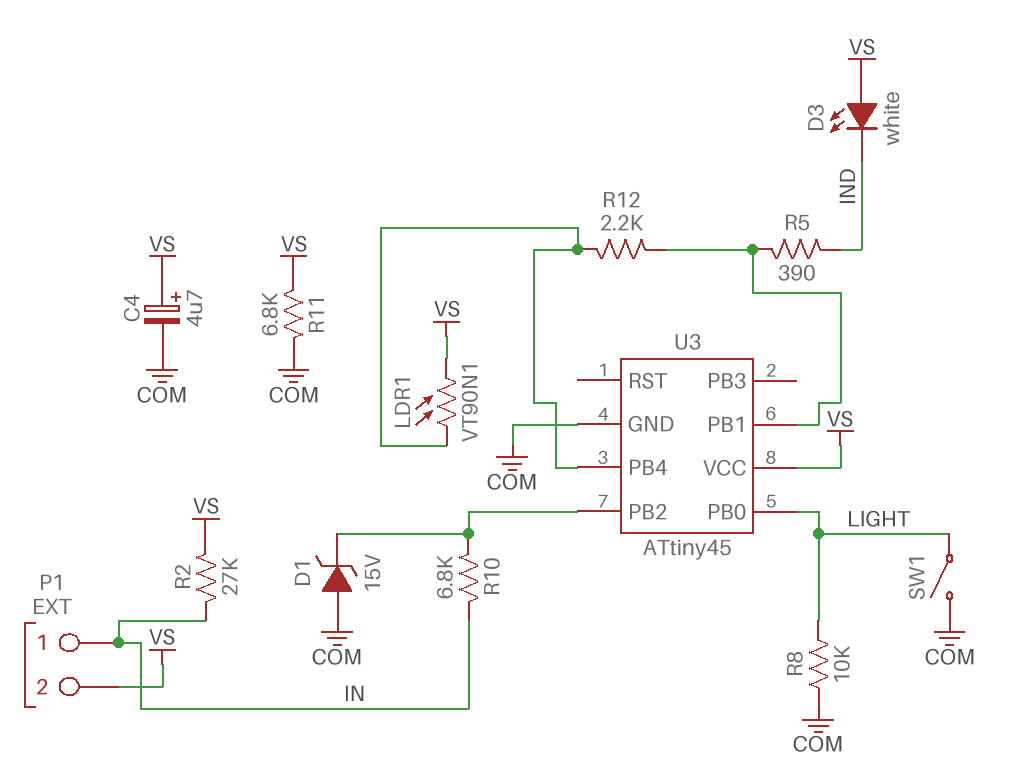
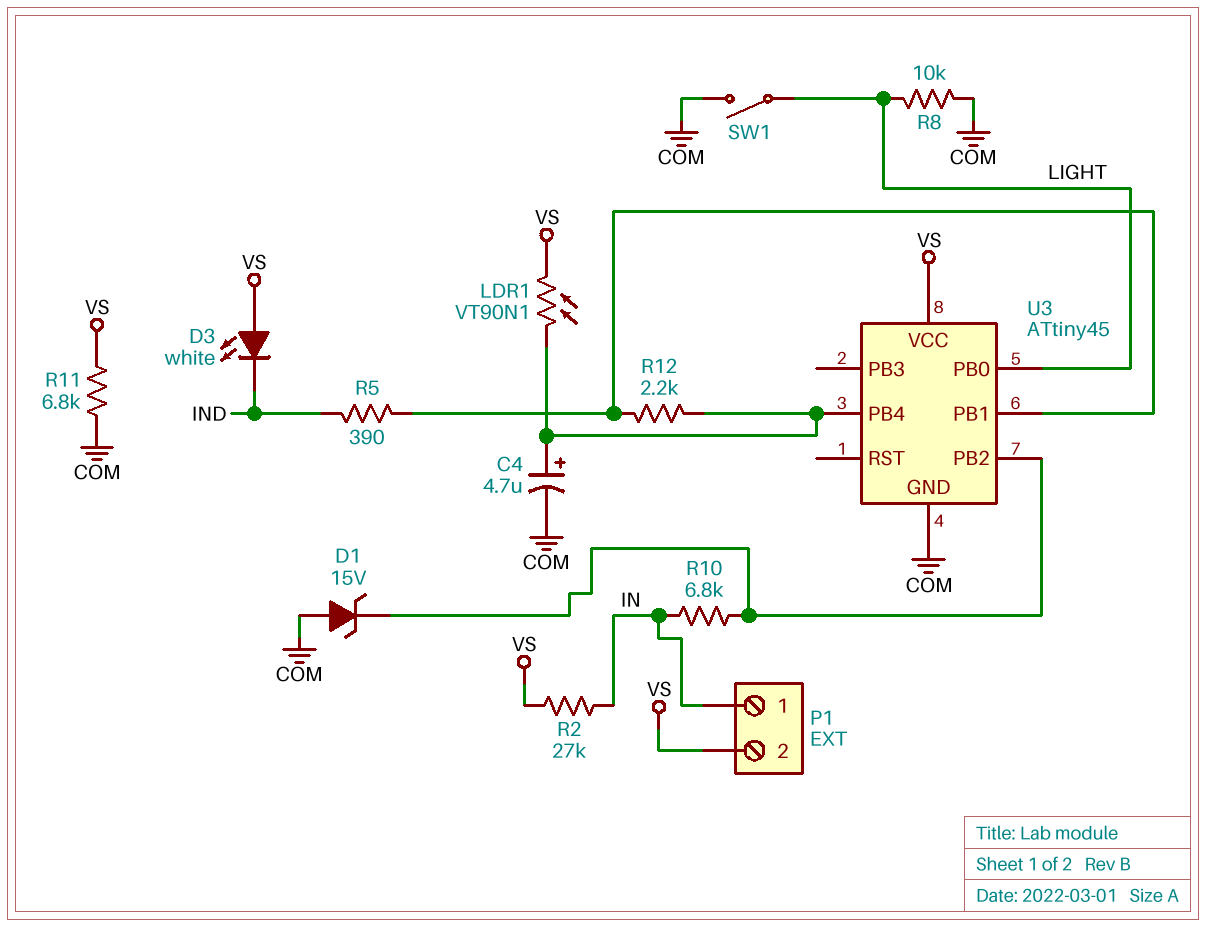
C4: 4.7uF (plus VS, minus COM) -> 4.7uF (plus U3/PB4, minus COM)

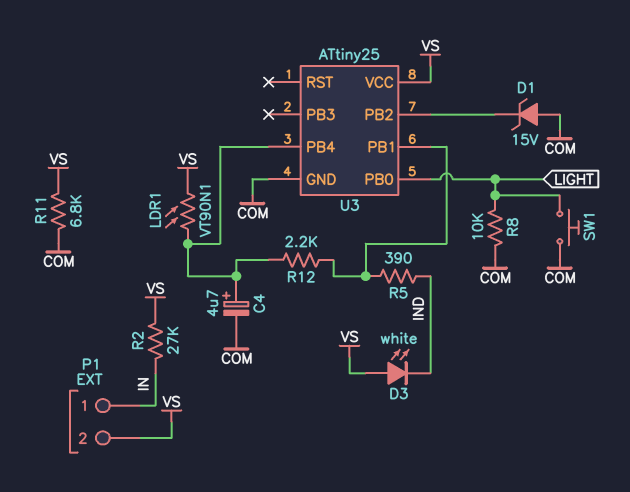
R10: 6.8k (IN, U3/PB2) -> none
SW1: switch (COM, LIGHT) -> button (COM, LIGHT)
U3: ATtiny45 -> ATtiny25

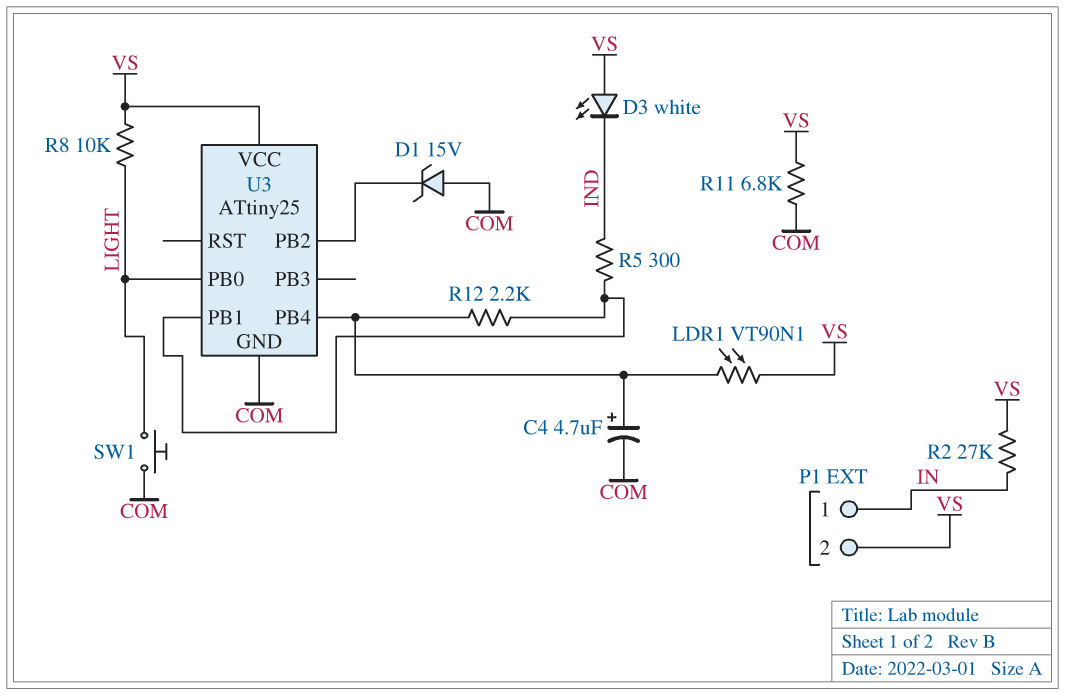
R5: 390 (IND, U3/PB1) -> 300 (IND, U3/PB1)
R8: 10k (COM, LIGHT) -> 10k (LIGHT, VS)

